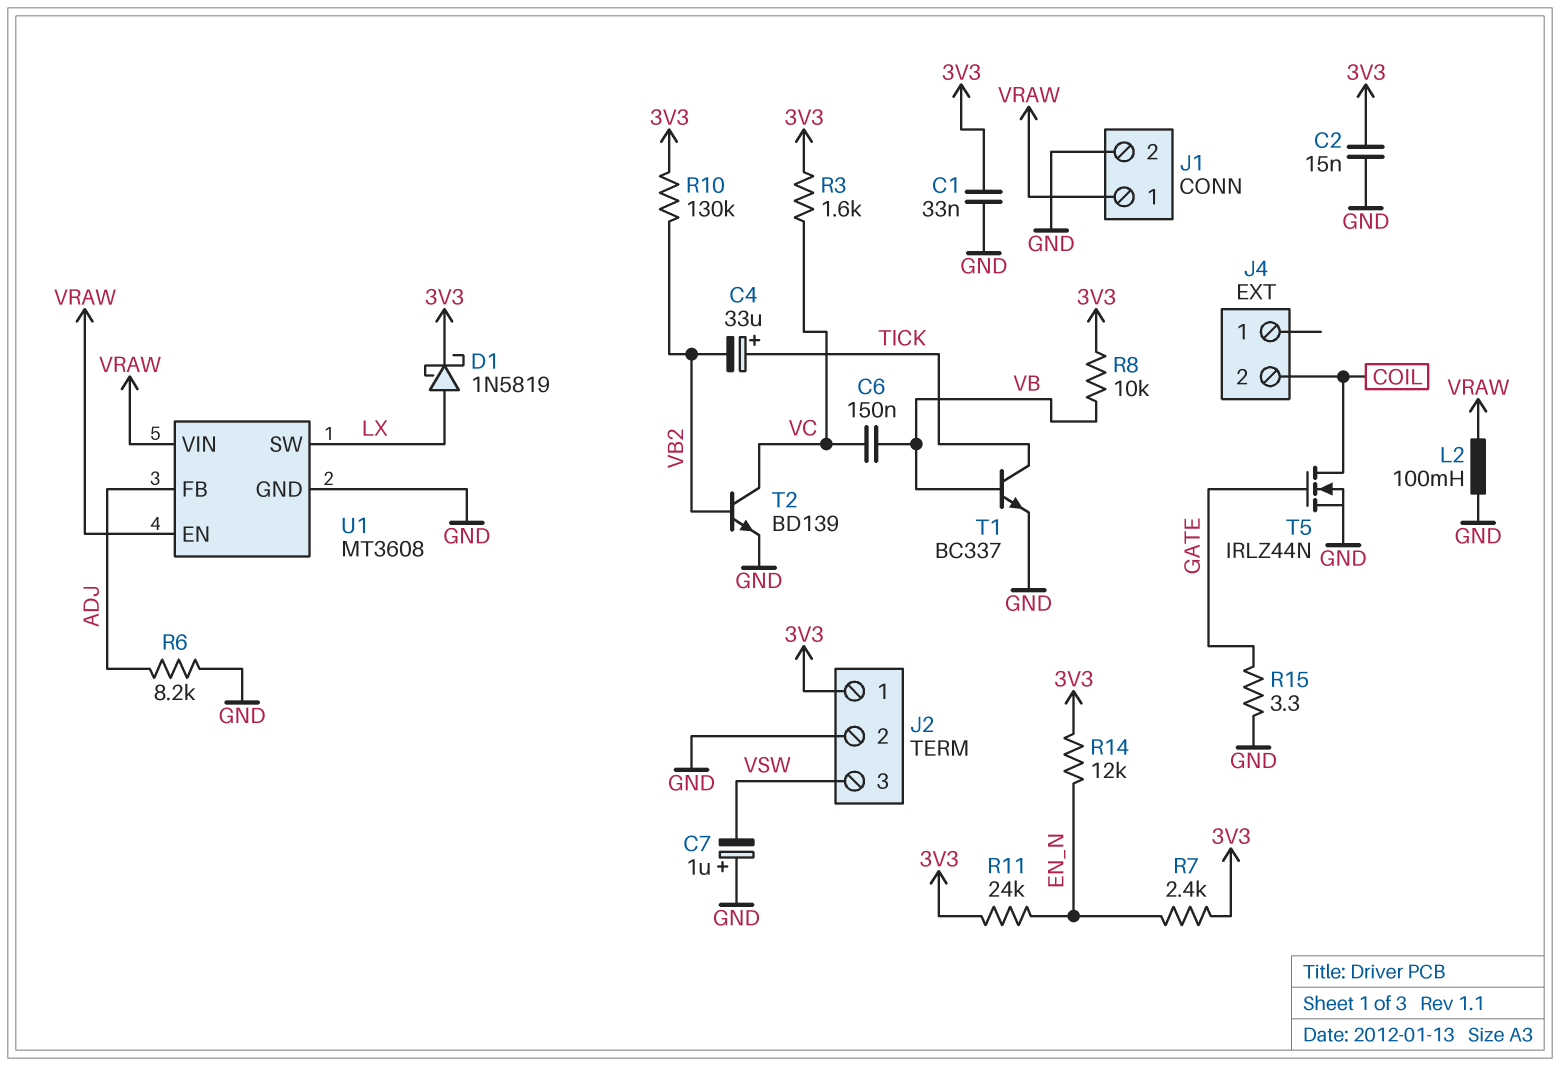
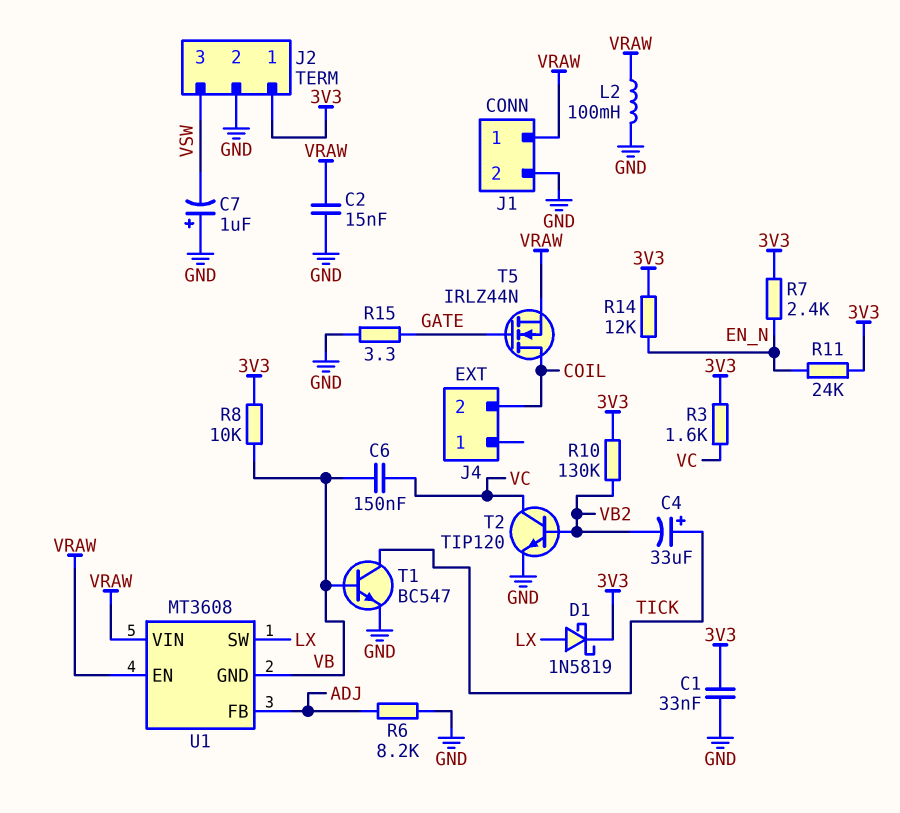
C2: 15nF (3V3, GND) -> 15nF (GND, VRAW)
T1: NPN BC337 (B VB, C TICK, E GND) -> NPN BC547 (B VB, C TICK, E GND)
T2: NPN BD139 (B VB2, C VC, E GND) -> NPN TIP120 (B VB2, C VC, E GND)
T5: NMOS IRLZ44N (G GATE, D COIL, S GND) -> NMOS IRLZ44N (G GATE, D COIL, S VRAW)
U1 pin GND: GND -> VB

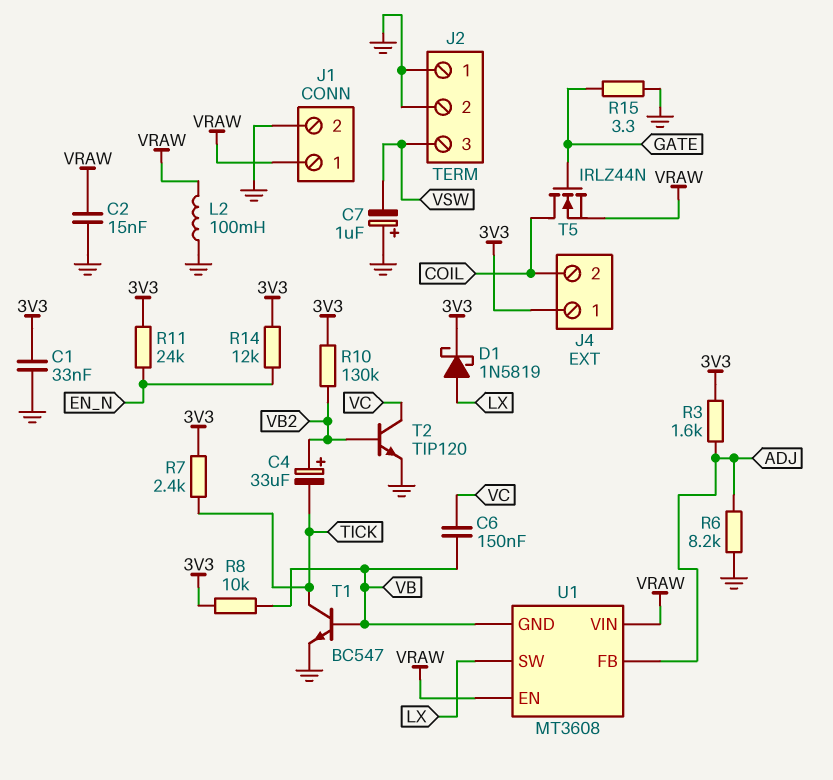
C4: 33uF (plus TICK, minus VB2) -> 33uF (plus VB2, minus TICK)
J2 pin 1: 3V3 -> GND
J4 pin 1: none -> 3V3
R3: 1.6k (3V3, VC) -> 1.6k (3V3, ADJ)
R7: 2.4k (3V3, EN_N) -> 2.4k (3V3, TICK)

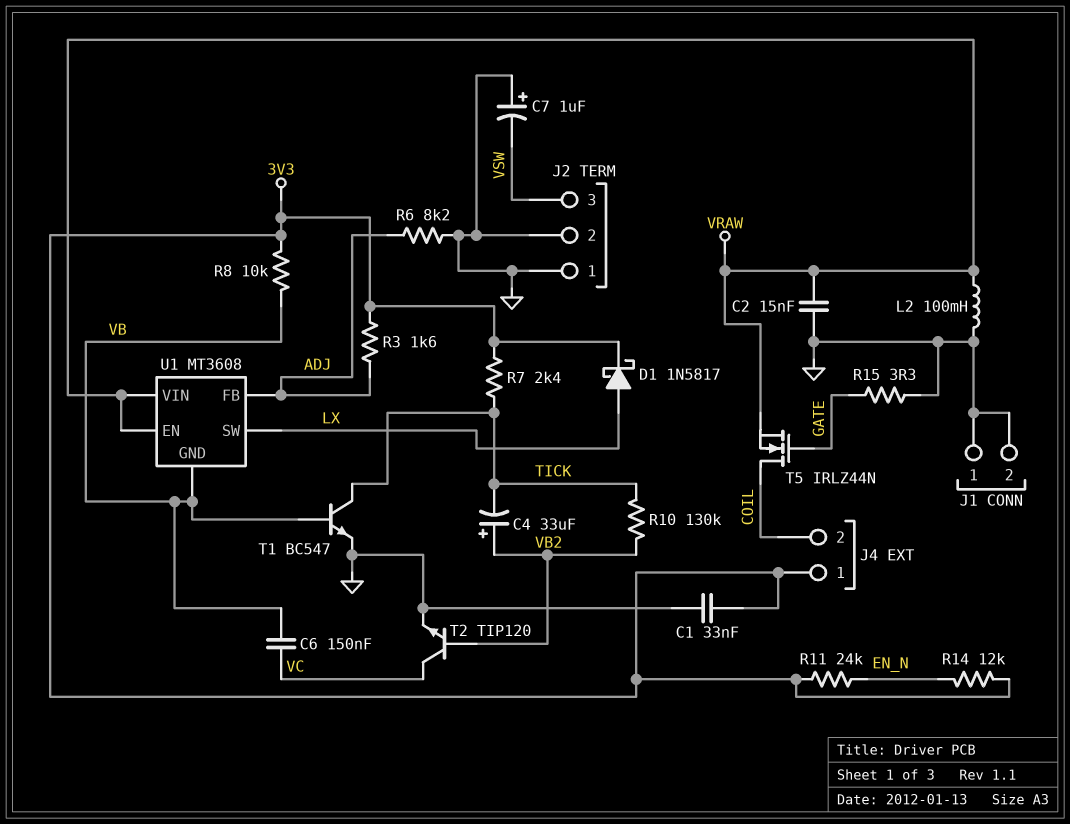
D1: schottky 1N5819 (A LX, K 3V3) -> schottky 1N5817 (A LX, K 3V3)
J1 pin 1: VRAW -> GND
R10: 130k (3V3, VB2) -> 130k (TICK, VB2)

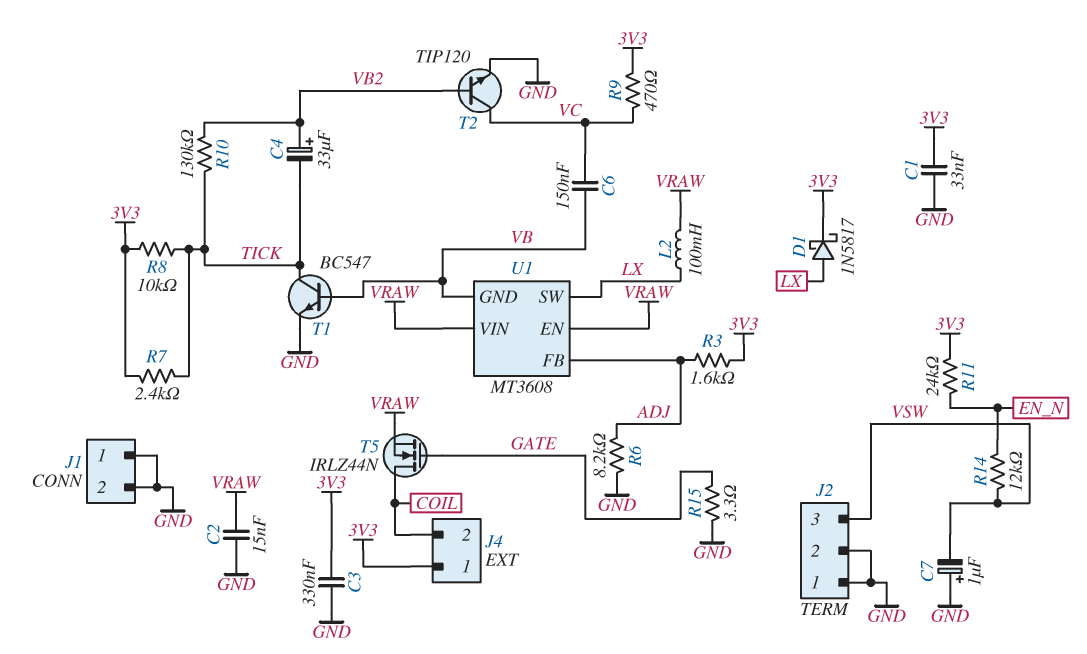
C3: none -> 330nF (3V3, GND)
L2: 100mH (GND, VRAW) -> 100mH (LX, VRAW)
R8: 10k (3V3, VB) -> 10k (3V3, TICK)
R9: none -> 470 (3V3, VC)
R14: 12k (3V3, EN_N) -> 12k (EN_N, VSW)

